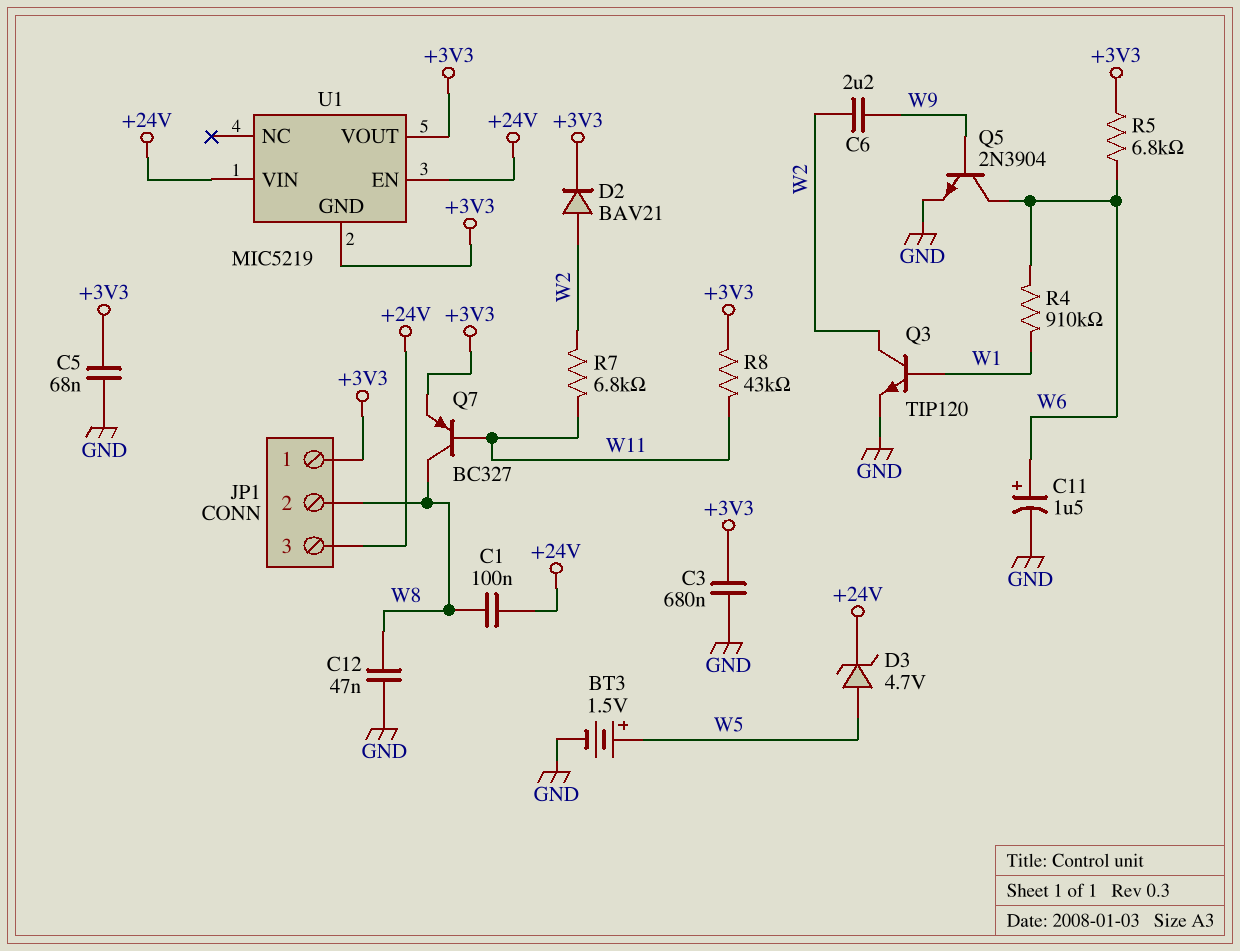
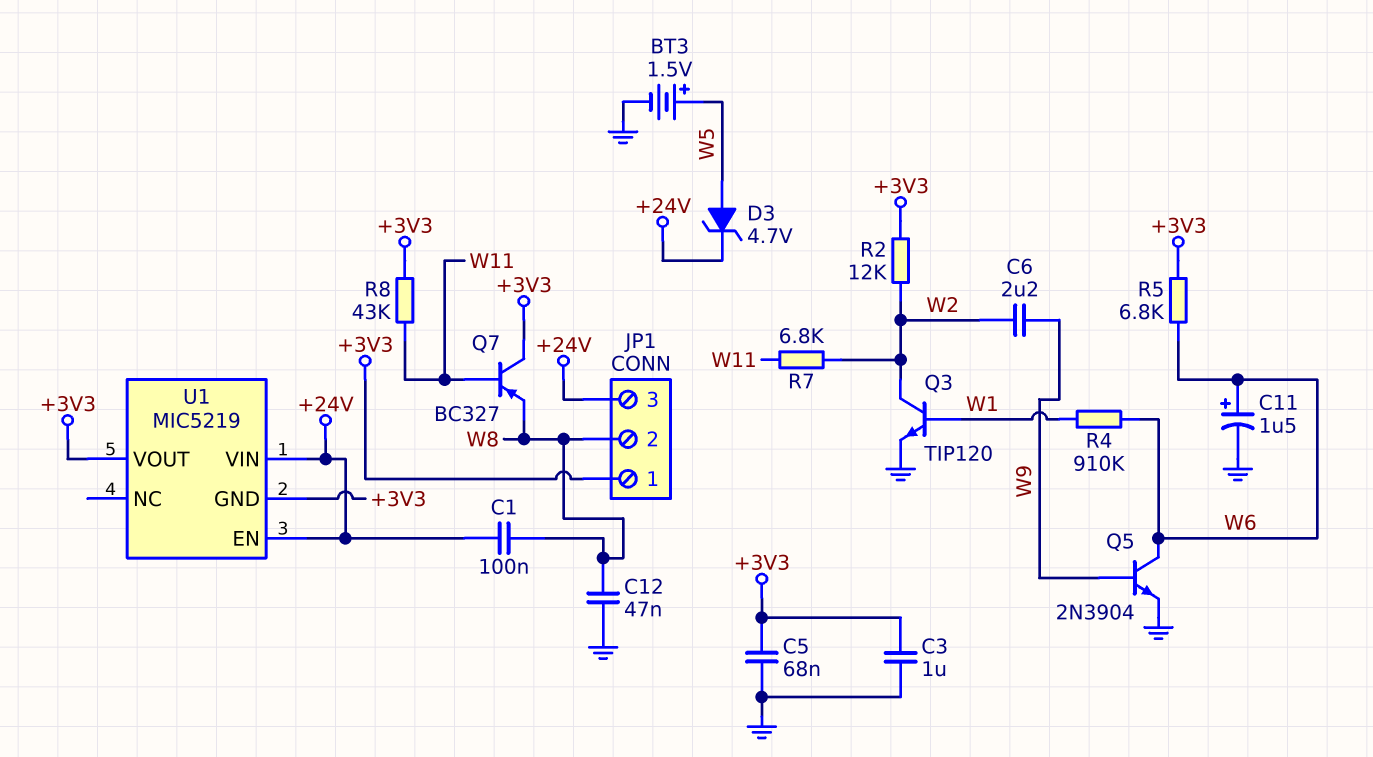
C3: 680nF (+3V3, GND) -> 1uF (+3V3, GND)
D2: diode BAV21 (A W2, K +3V3) -> none
Q7: PNP BC327 (B W11, C W8, E +3V3) -> PNP BC327 (B W11, C +3V3, E W8)
R2: none -> 12k (+3V3, W2)

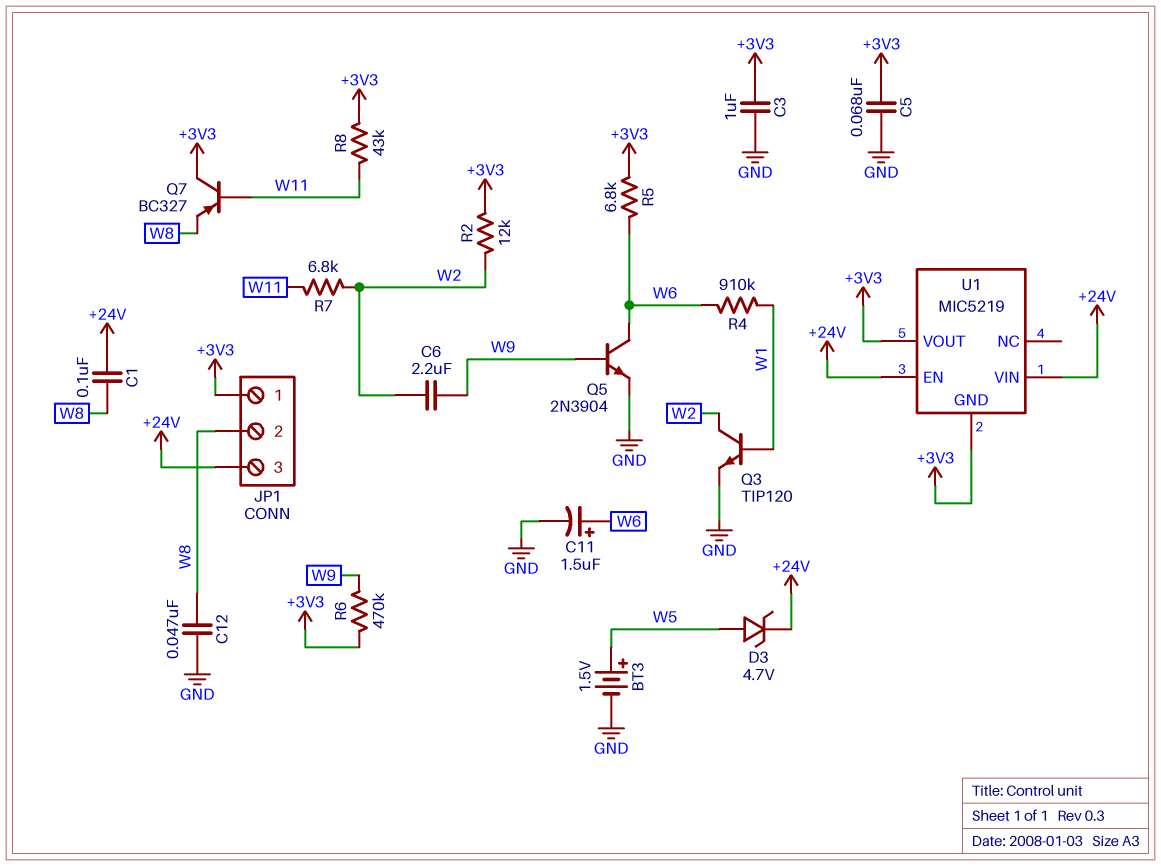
R6: none -> 470k (+3V3, W9)

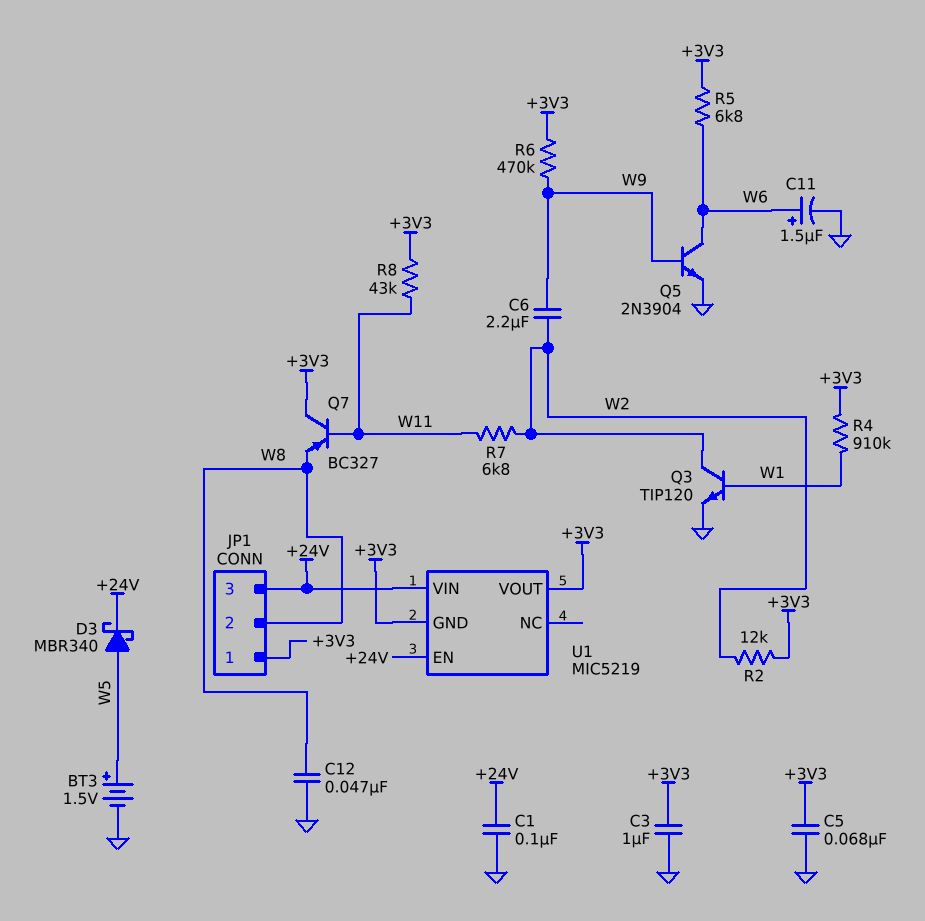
C1: 100nF (+24V, W8) -> 100nF (+24V, GND)
D3: zener 4.7V (A W5, K +24V) -> schottky MBR340 (A W5, K +24V)
R4: 910k (W1, W6) -> 910k (+3V3, W1)

